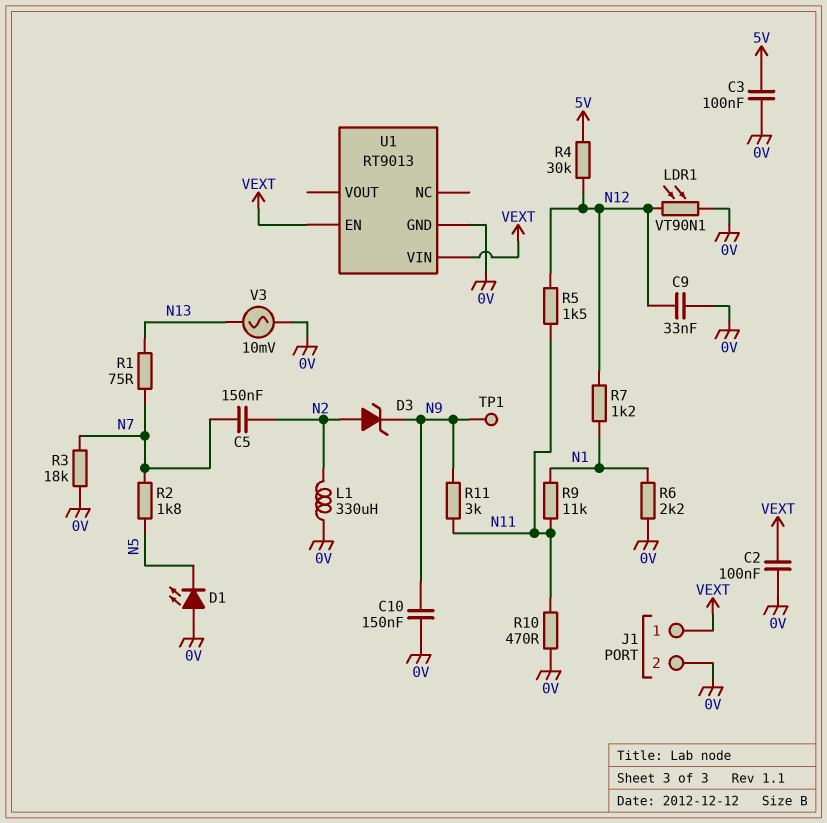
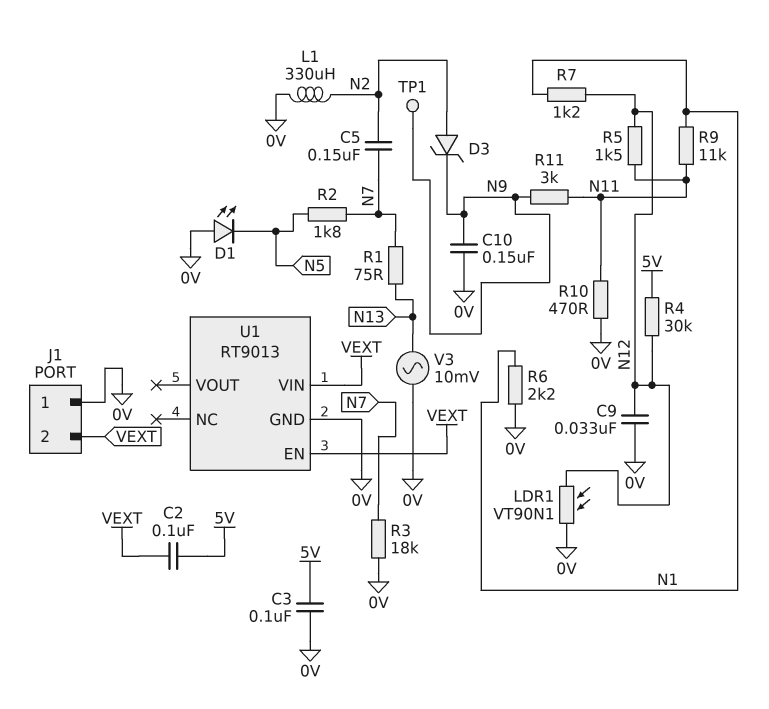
C2: 100nF (0V, VEXT) -> 100nF (5V, VEXT)
J1 pin 1: VEXT -> 0V
J1 pin 2: 0V -> VEXT

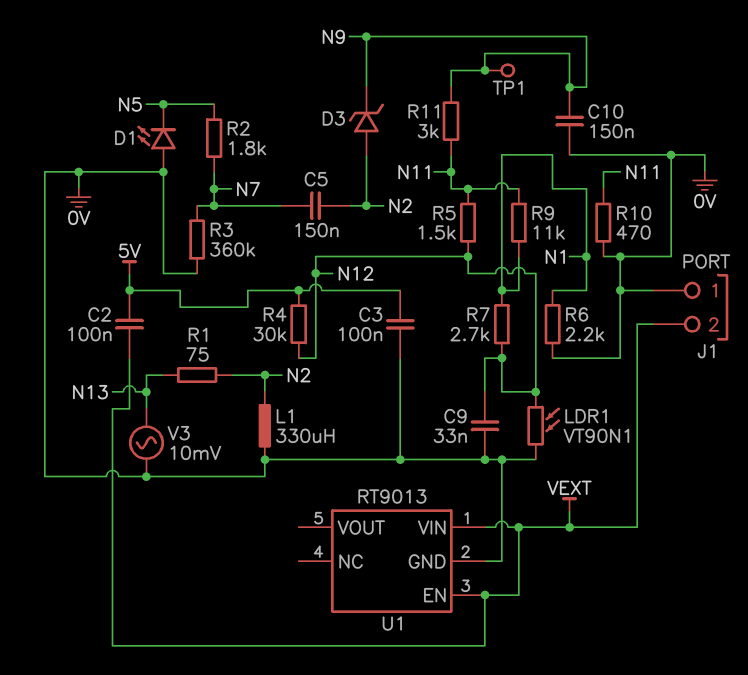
R1: 75 (N7, N13) -> 75 (N2, N13)
R3: 18k (0V, N7) -> 360k (0V, N7)
R7: 1.2k (N1, N12) -> 2.7k (N1, N12)

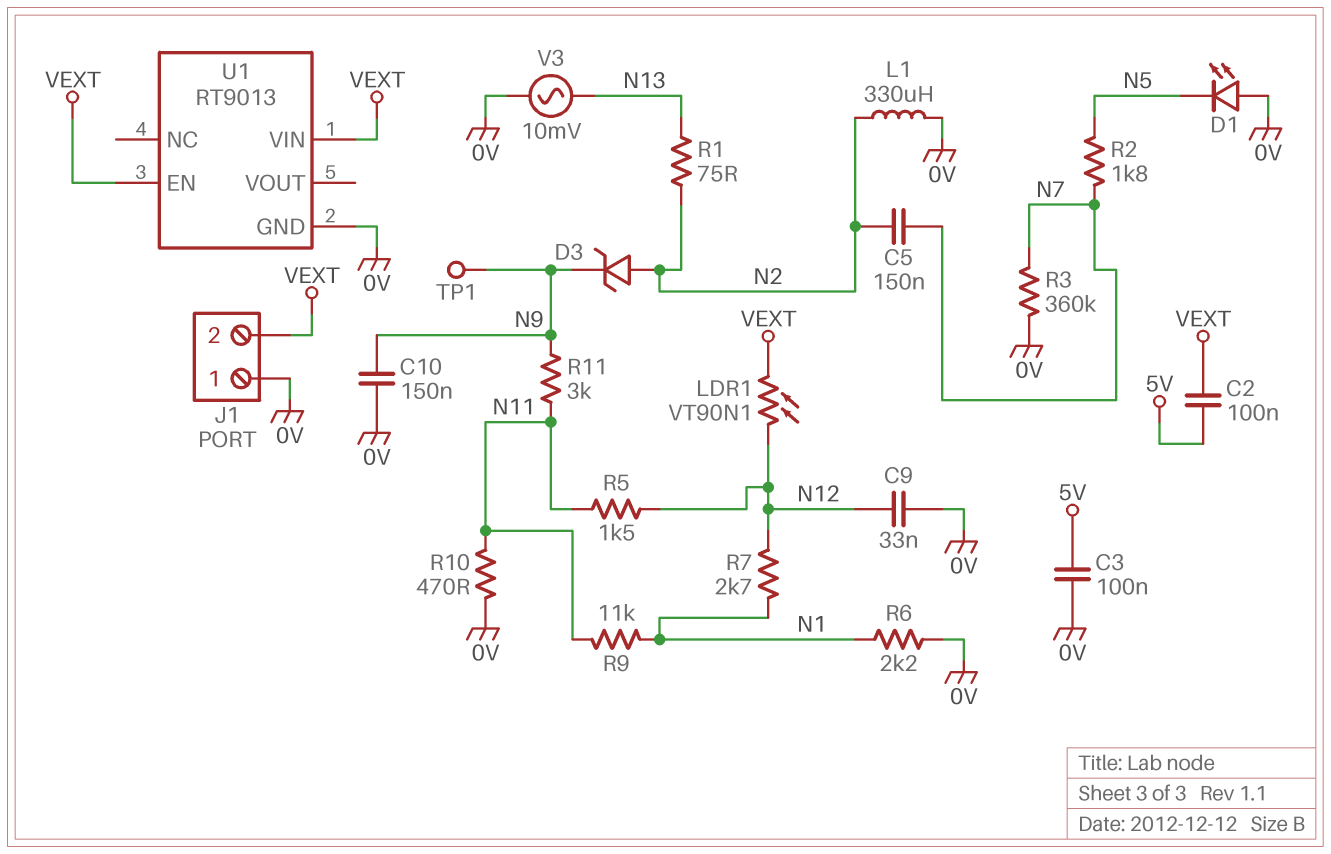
LDR1: VT90N1 (0V, N12) -> VT90N1 (N12, VEXT)
R4: 30k (5V, N12) -> none

